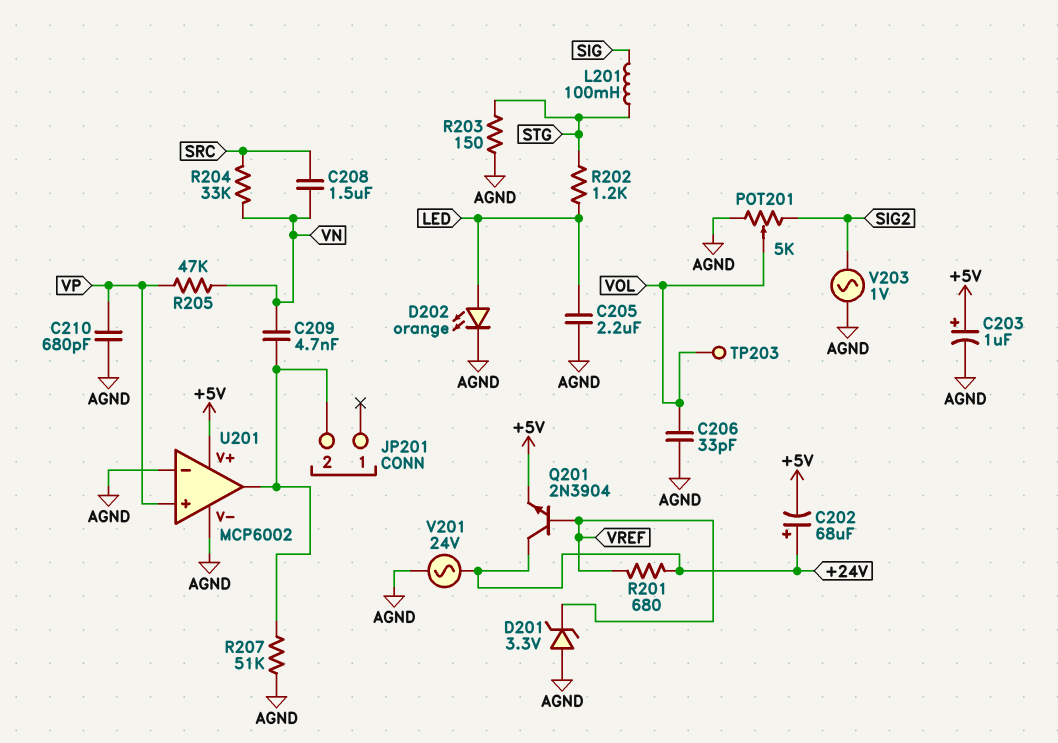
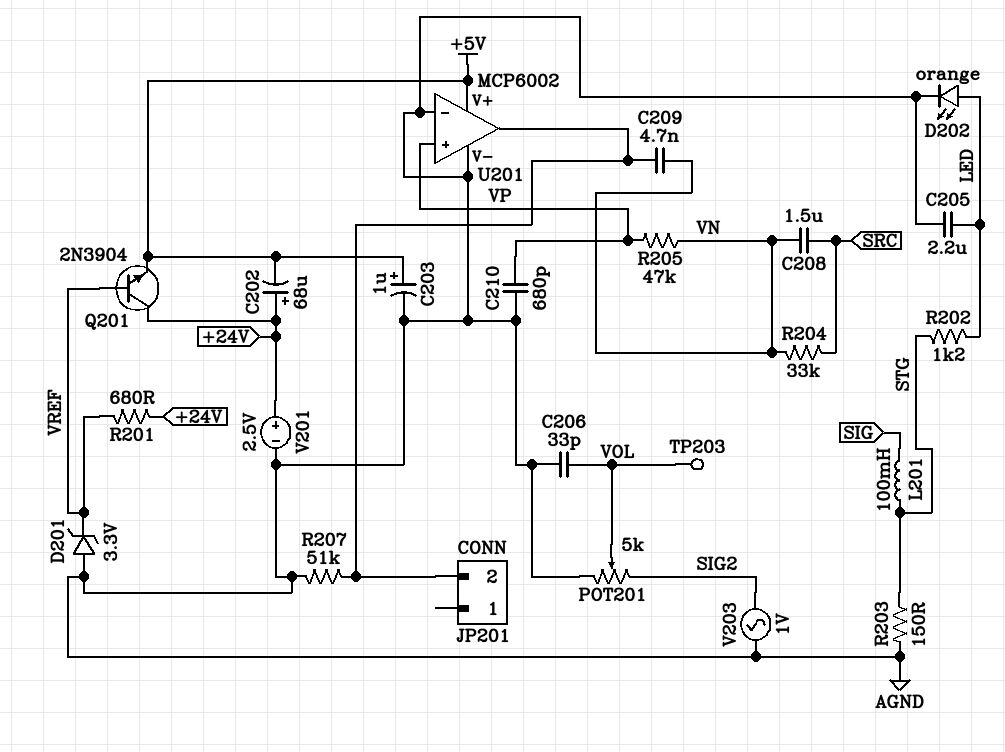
V201: AC 24V (+24V, AGND) -> 2.5V (plus +24V, minus AGND)

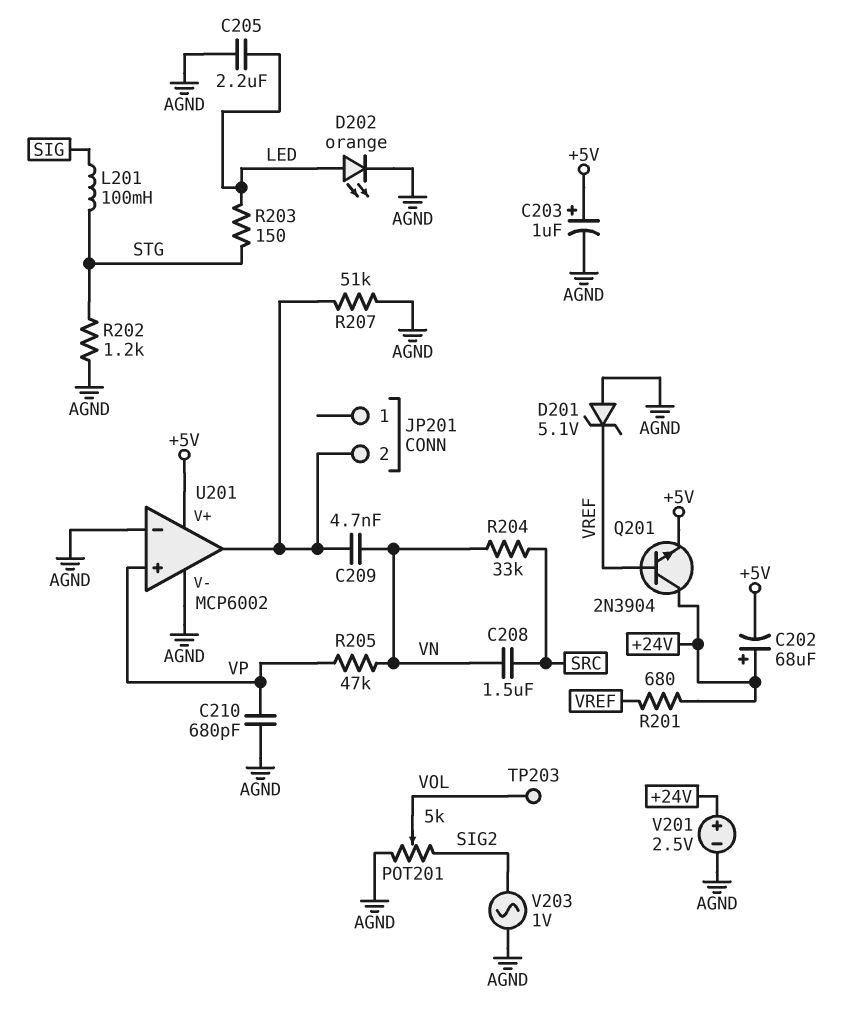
C206: 33pF (AGND, VOL) -> none
D201: zener 3.3V (A AGND, K VREF) -> zener 5.1V (A AGND, K VREF)
R202: 1.2k (LED, STG) -> 1.2k (AGND, STG)
R203: 150 (AGND, STG) -> 150 (LED, STG)

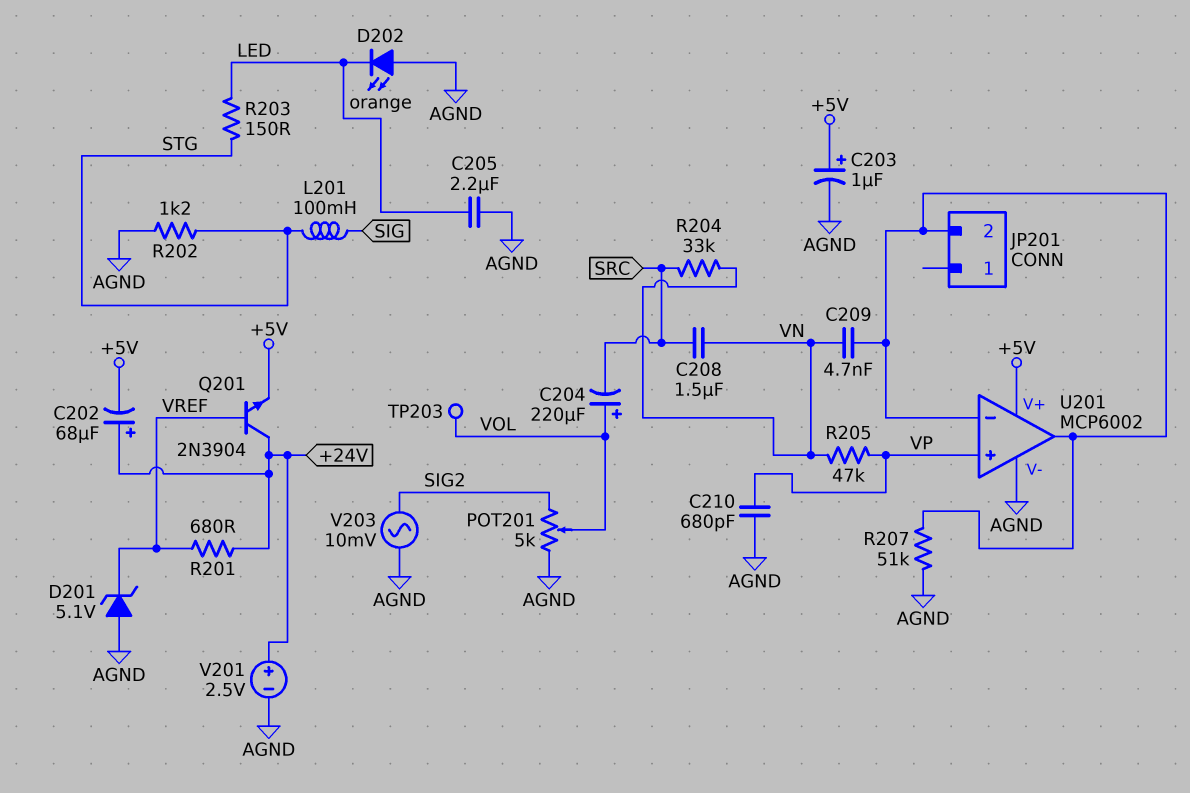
C204: none -> 220uF (plus VOL, minus SRC)
D202: LED orange (A LED, K AGND) -> LED orange (A AGND, K LED)
U201 pin in-: AGND -> JP201/2
V203: AC 1V (AGND, SIG2) -> AC 10mV (AGND, SIG2)

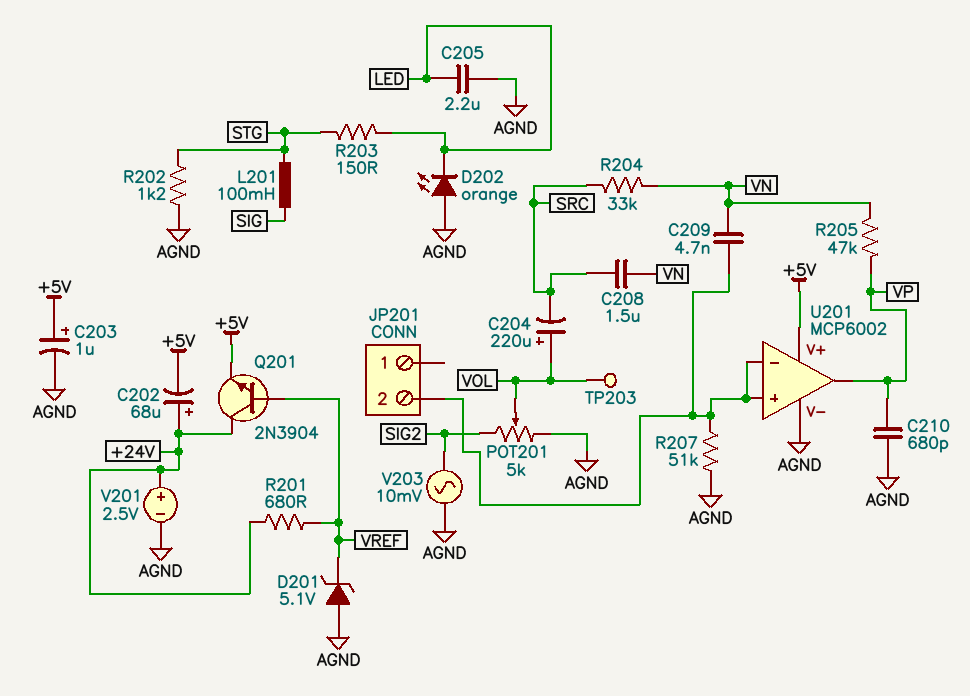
U201 pin in+: VP -> JP201/2
U201 pin out: JP201/2 -> VP

